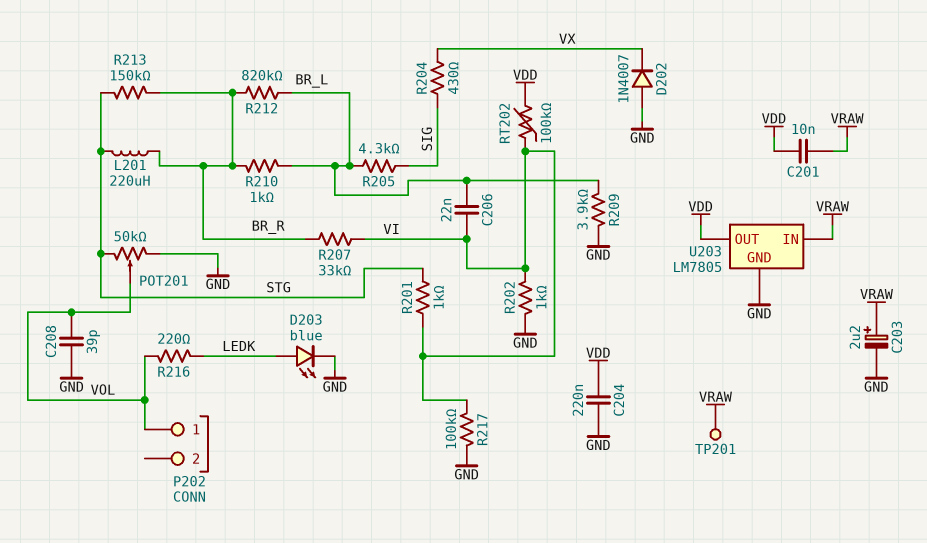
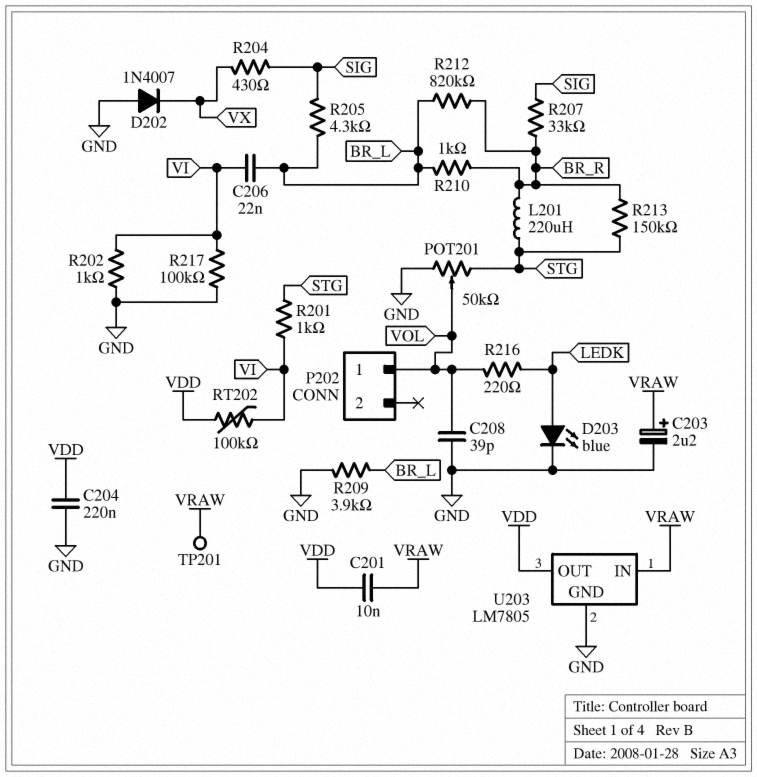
R207: 33k (BR_R, VI) -> 33k (BR_R, SIG)

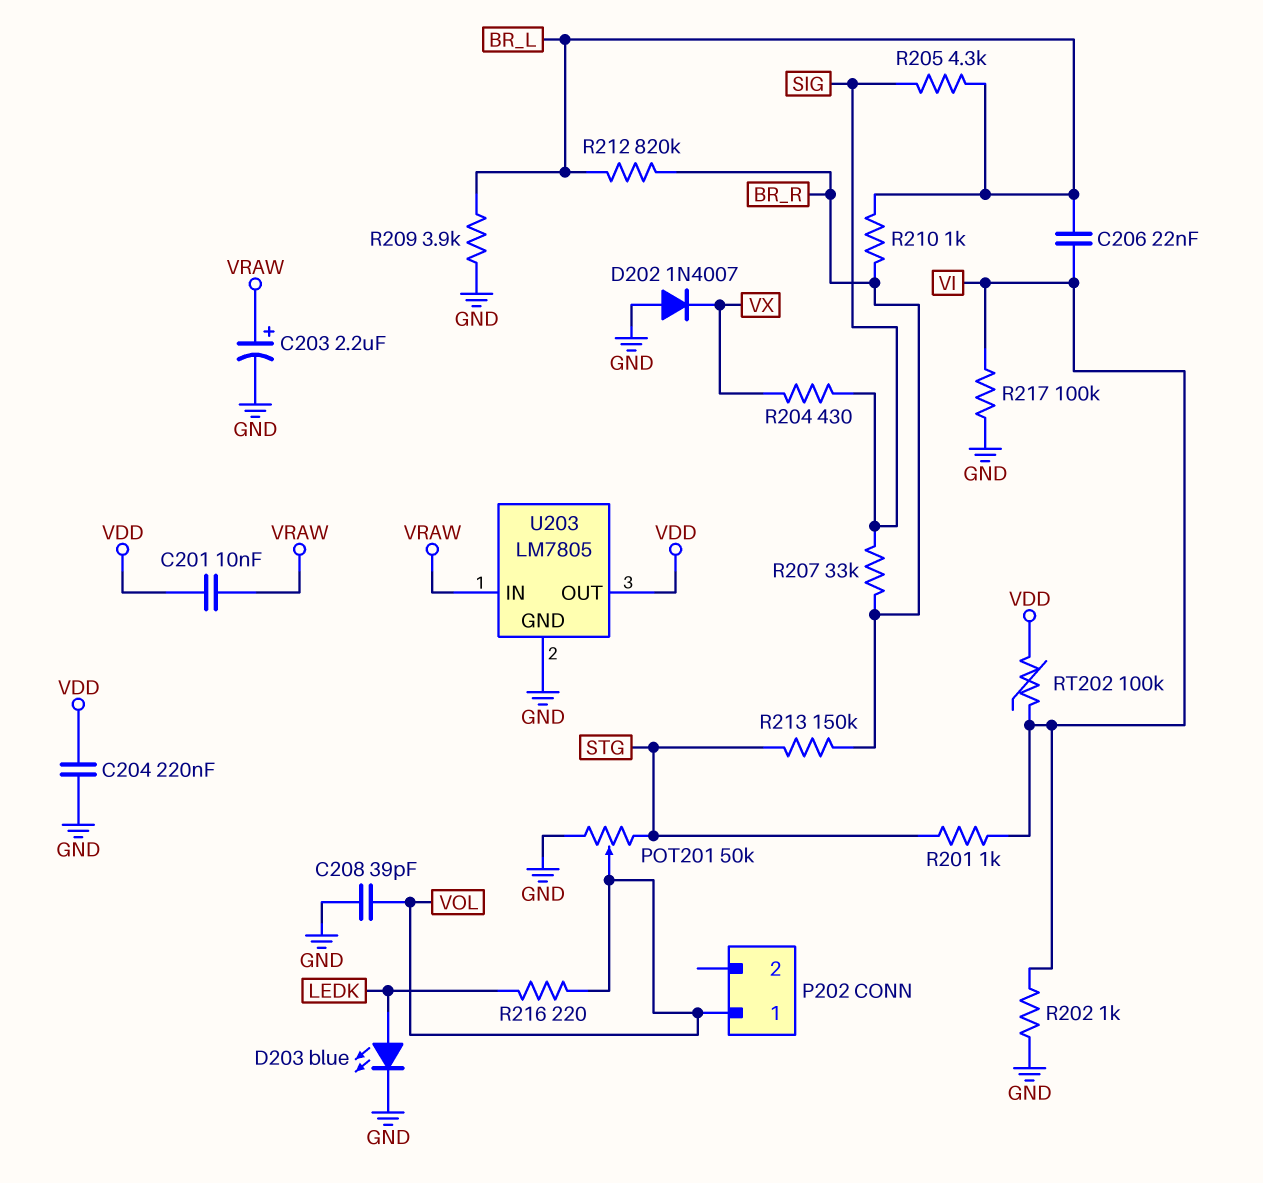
L201: 220uH (BR_R, STG) -> none
TP201: test point (VRAW) -> none

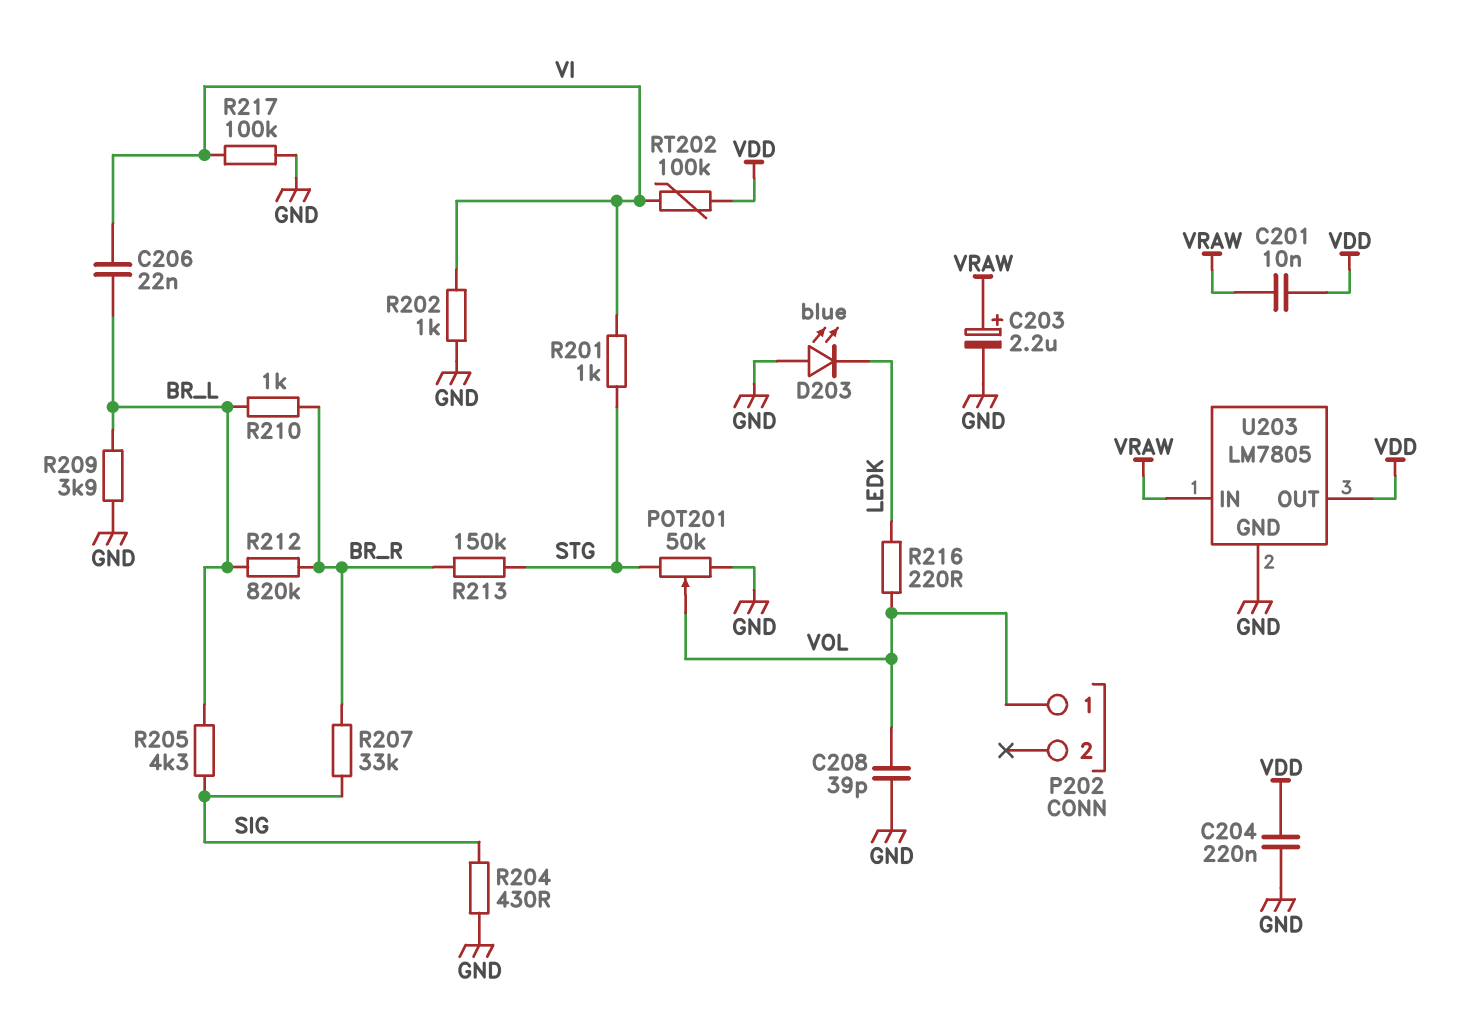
D202: diode 1N4007 (A GND, K VX) -> none
D203: LED blue (A LEDK, K GND) -> LED blue (A GND, K LEDK)
R204: 430 (SIG, VX) -> 430 (GND, SIG)

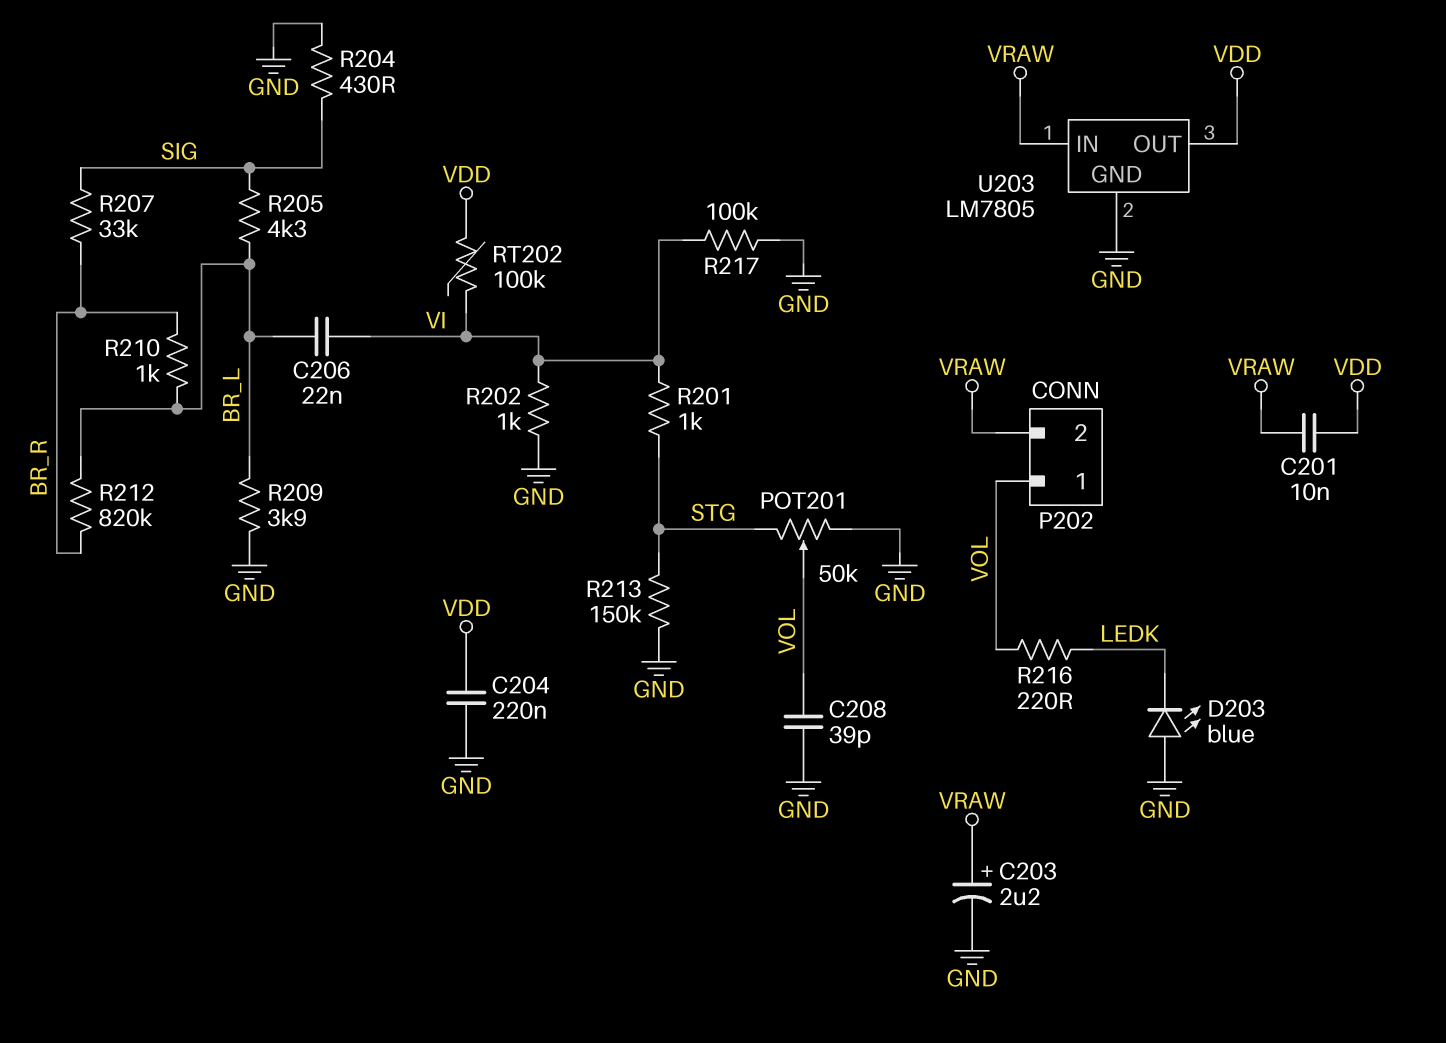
P202 pin 2: none -> VRAW
R213: 150k (BR_R, STG) -> 150k (GND, STG)

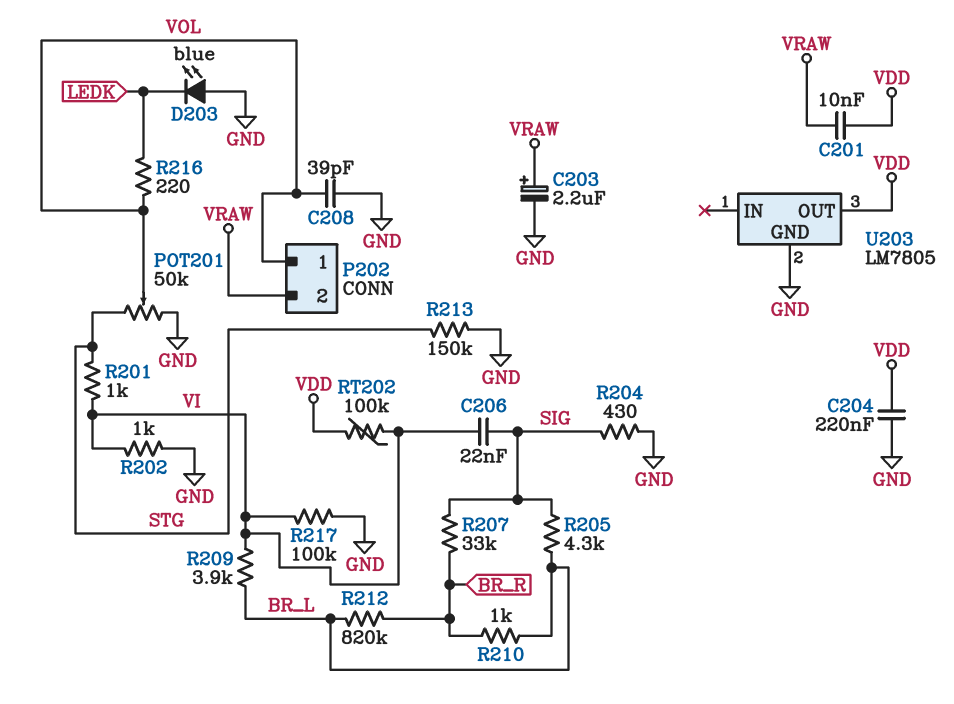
C206: 22nF (BR_L, VI) -> 22nF (SIG, VI)
R209: 3.9k (BR_L, GND) -> 3.9k (BR_L, VI)
U203 pin IN: VRAW -> none

